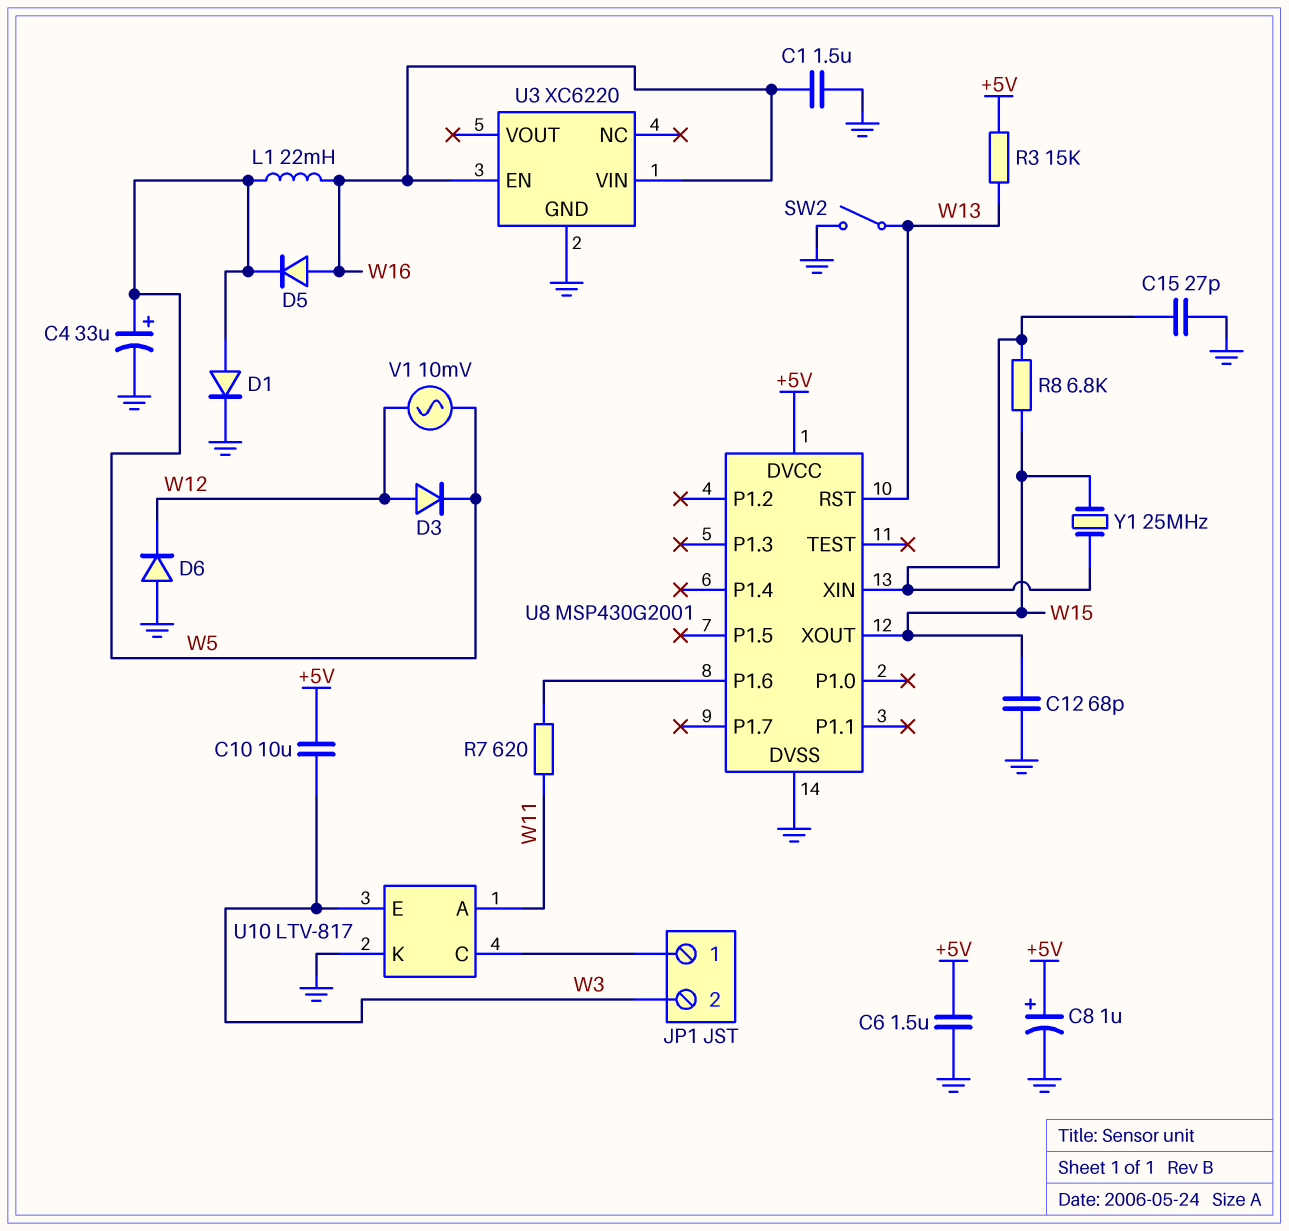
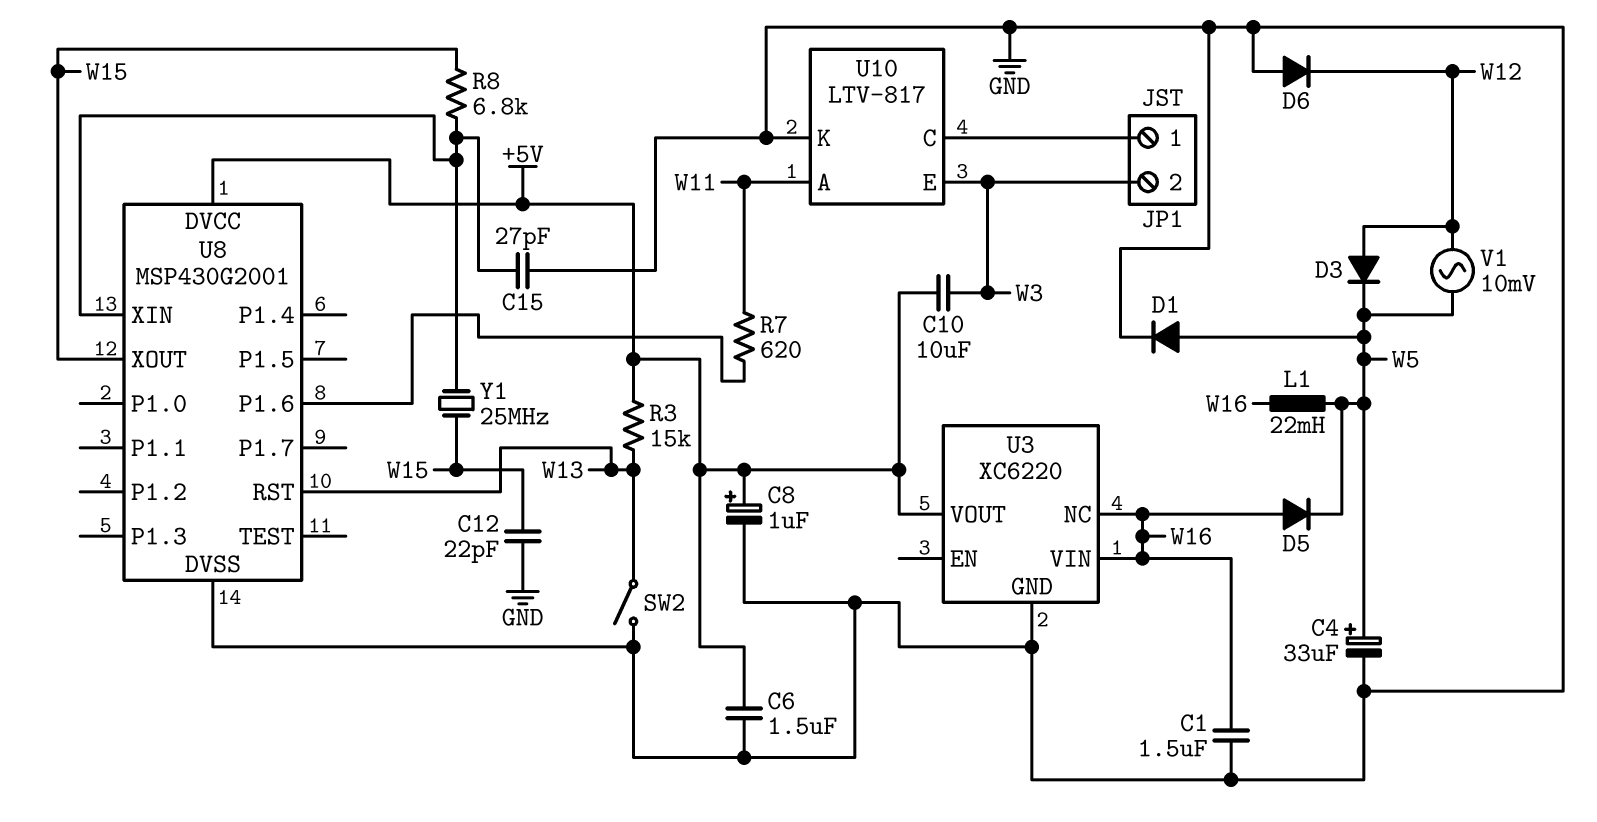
C12: 68pF (GND, W15) -> 22pF (GND, W15)
U3 pin EN: W16 -> none
U3 pin NC: none -> W16
U3 pin VOUT: none -> +5V

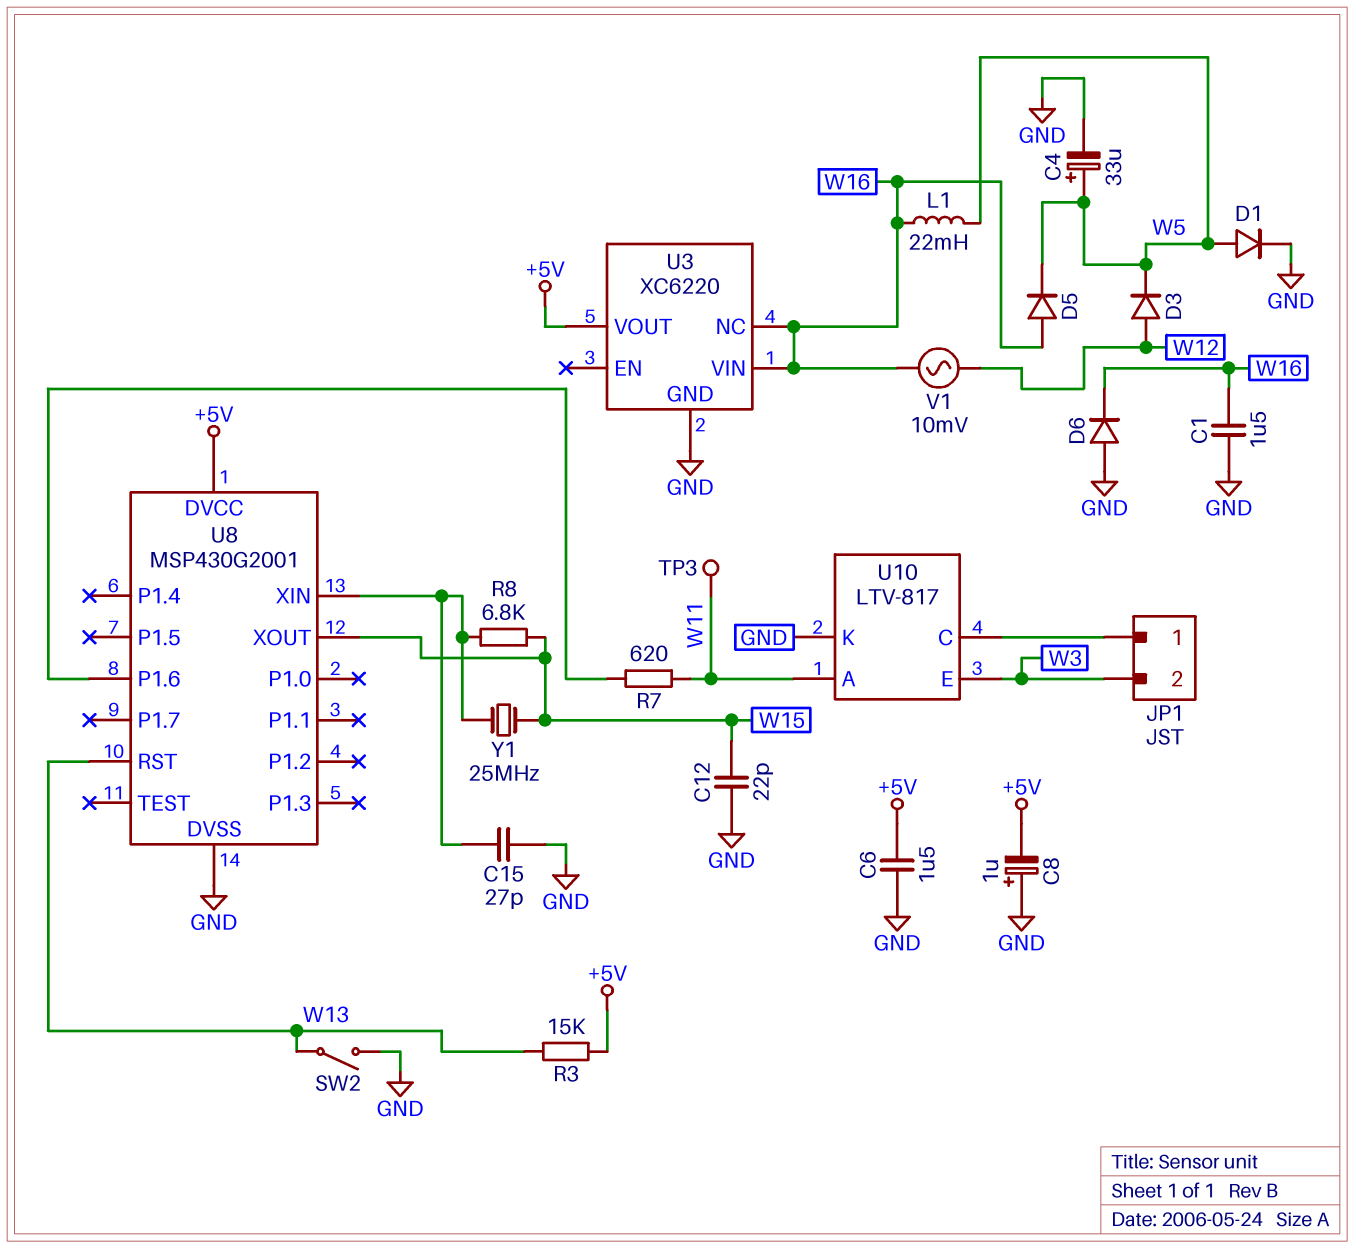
C8: 1uF (plus +5V, minus GND) -> 1uF (plus GND, minus +5V)
C10: 10uF (+5V, W3) -> none
D6: diode (A GND, K W12) -> diode (A GND, K W16)
TP3: none -> test point (W11)
V1: AC 10mV (W5, W12) -> AC 10mV (W12, W16)

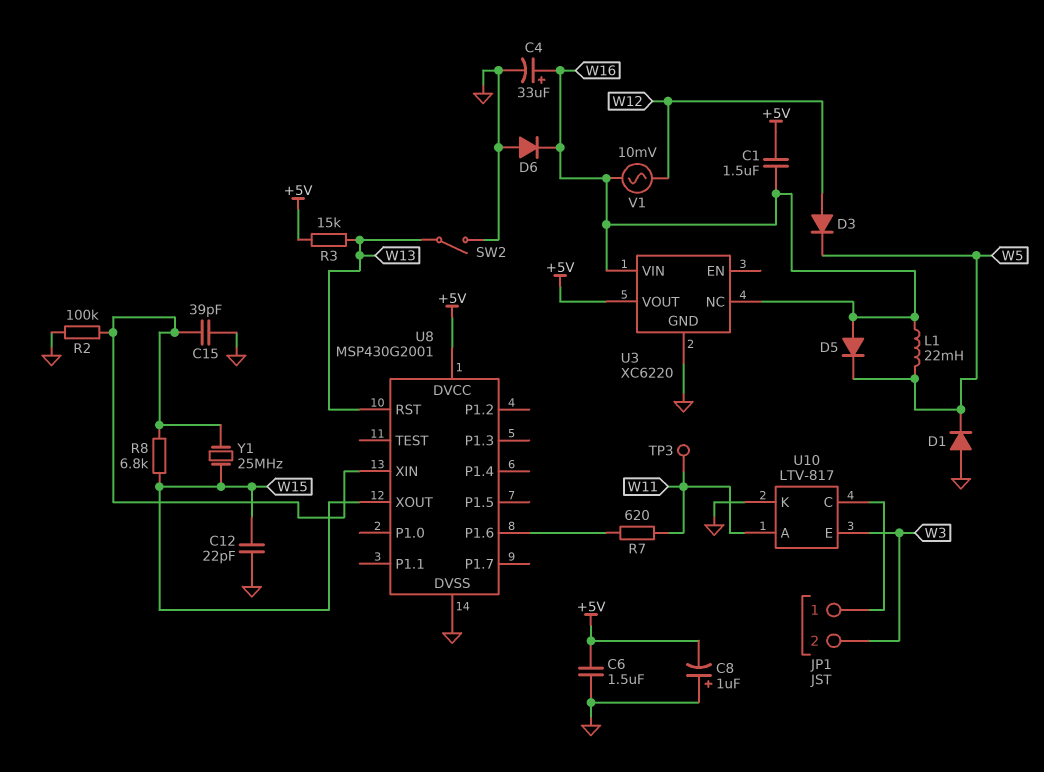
C1: 1.5uF (GND, W16) -> 1.5uF (+5V, W16)
C4: 33uF (plus W5, minus GND) -> 33uF (plus W16, minus GND)
C15: 27pF (GND, U8/XIN) -> 39pF (GND, U8/XIN)
D1: diode (A W5, K GND) -> diode (A GND, K W5)
R2: none -> 100k (GND, U8/XIN)

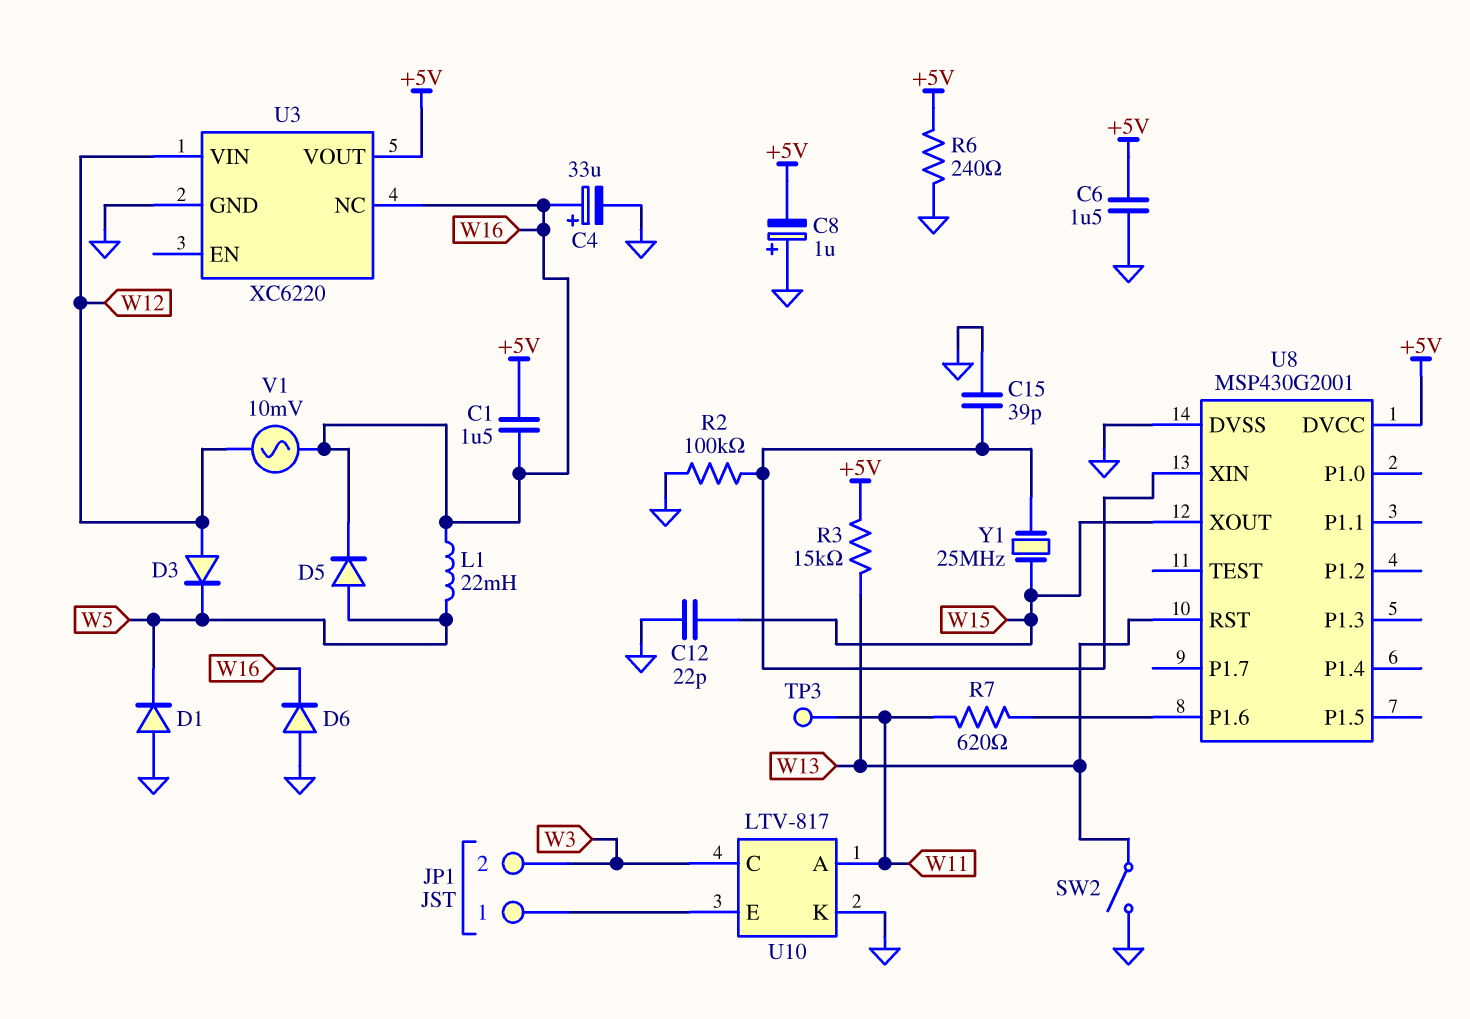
D5: diode (A W16, K W5) -> diode (A W5, K W16)
R6: none -> 240 (+5V, GND)
R8: 6.8k (U8/XIN, W15) -> none
U3 pin VIN: W16 -> W12
U10 pin C: JP1/1 -> W3
U10 pin E: W3 -> JP1/1

